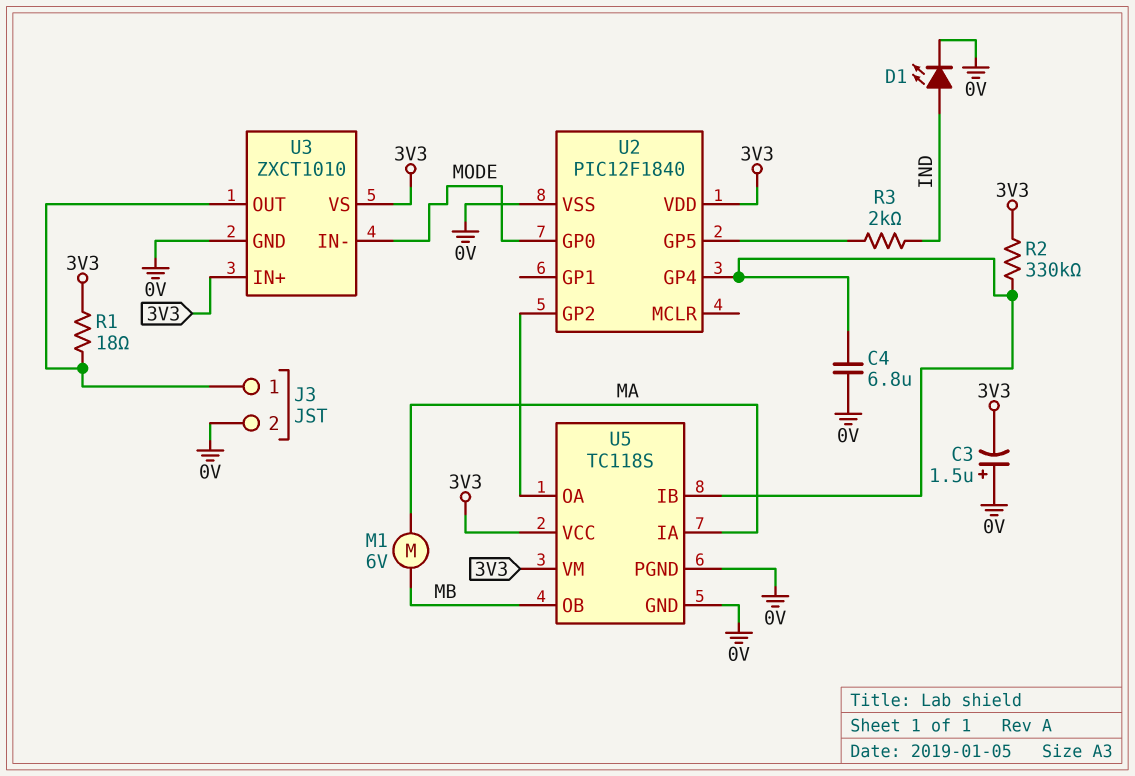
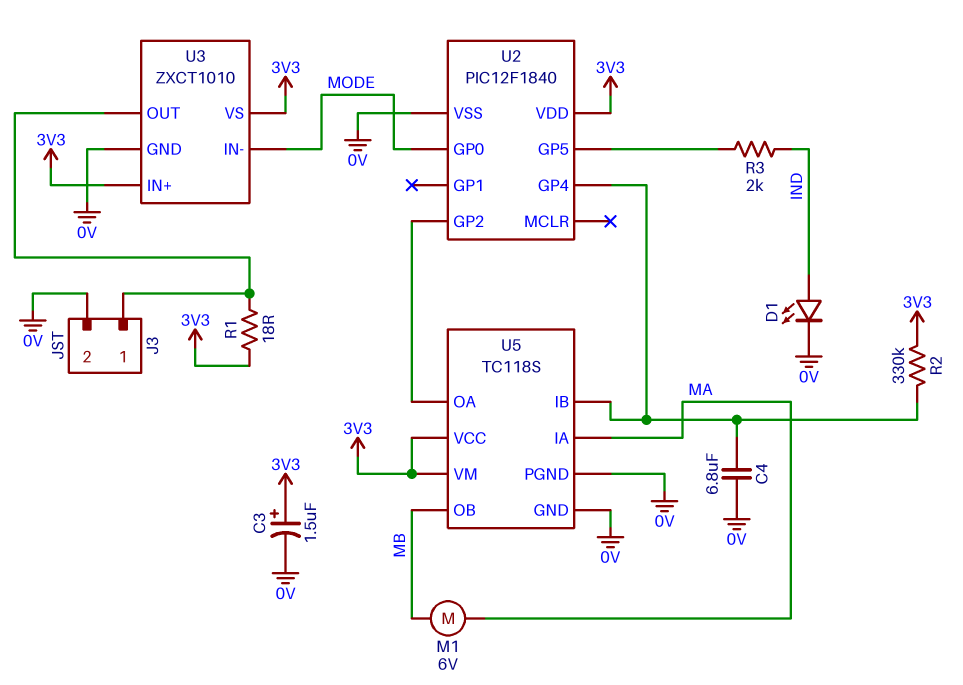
C3: 1.5uF (plus 0V, minus 3V3) -> 1.5uF (plus 3V3, minus 0V)

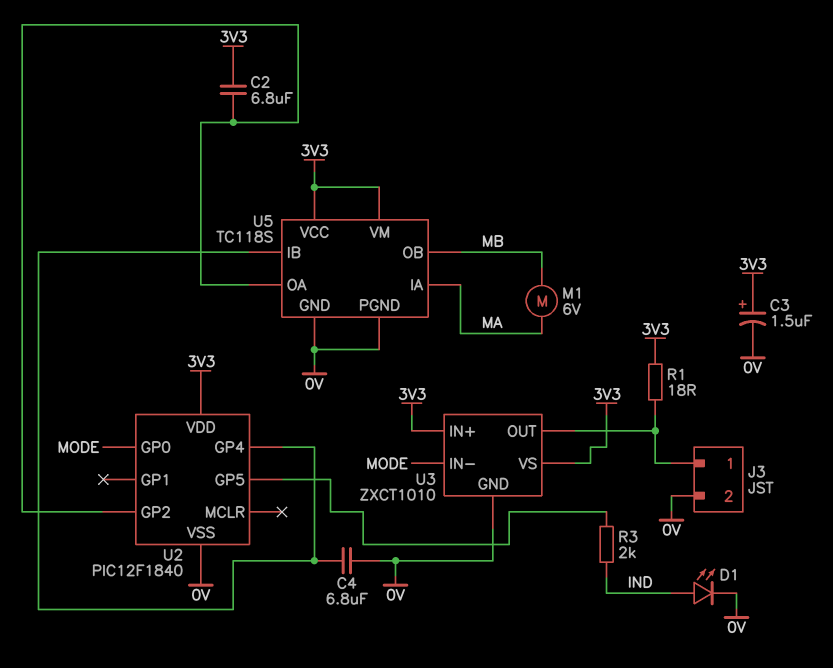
C2: none -> 6.8uF (3V3, U2/GP2)
R2: 330k (3V3, U2/GP4) -> none

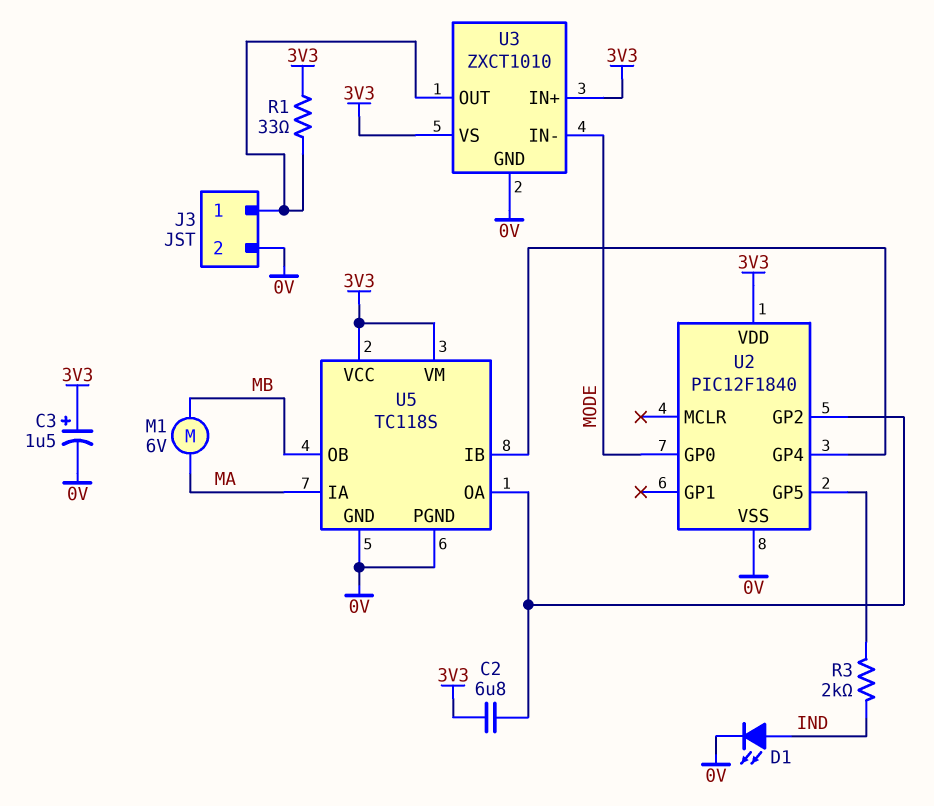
C4: 6.8uF (0V, U2/GP4) -> none
R1: 18 (3V3, J3/1) -> 33 (3V3, J3/1)

